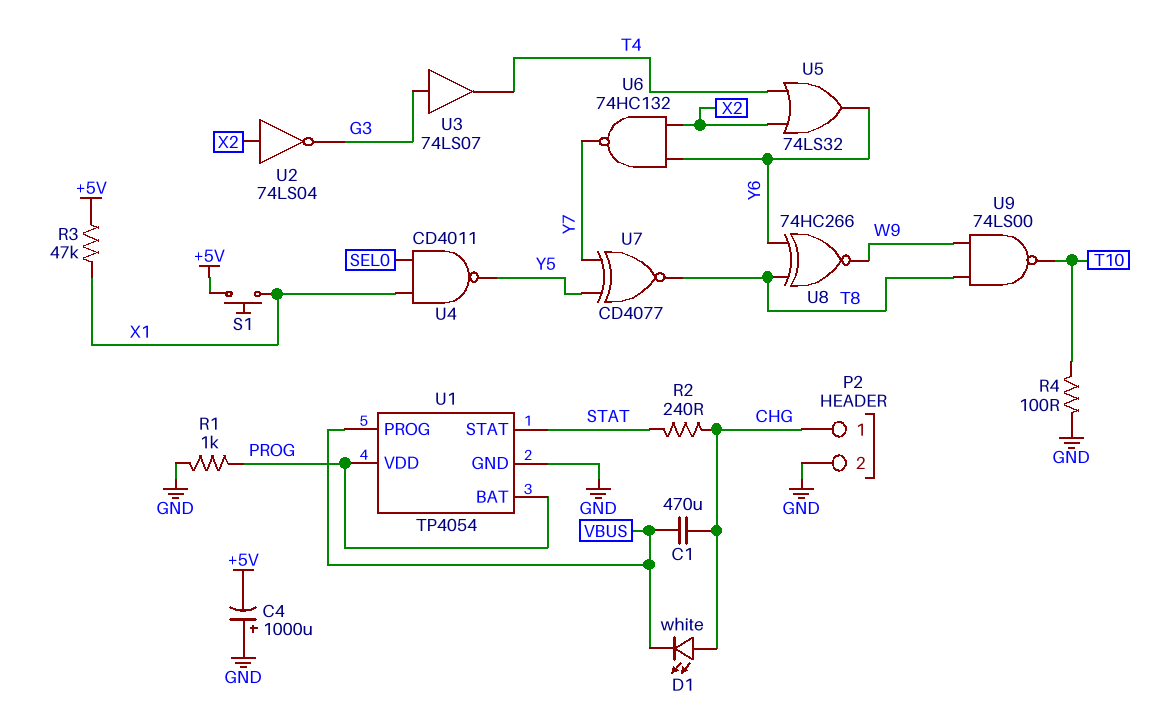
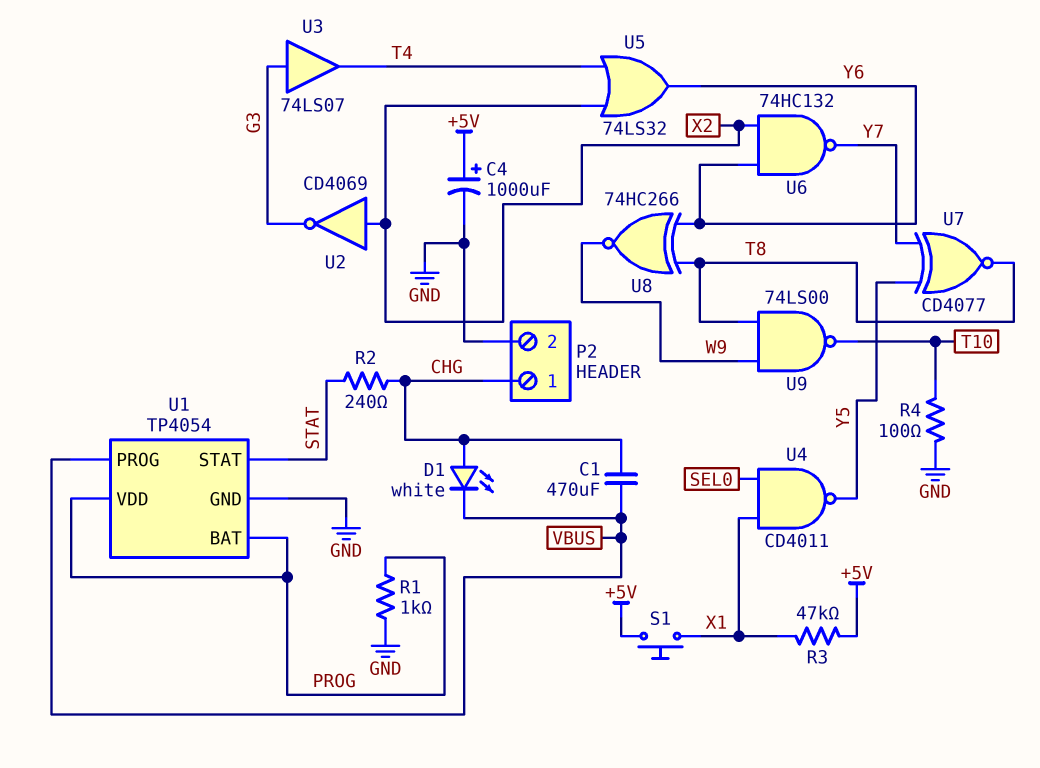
C4: 1000uF (plus GND, minus +5V) -> 1000uF (plus +5V, minus GND)
U2: NOT 74LS04 (in X2, out G3) -> NOT CD4069 (in X2, out G3)

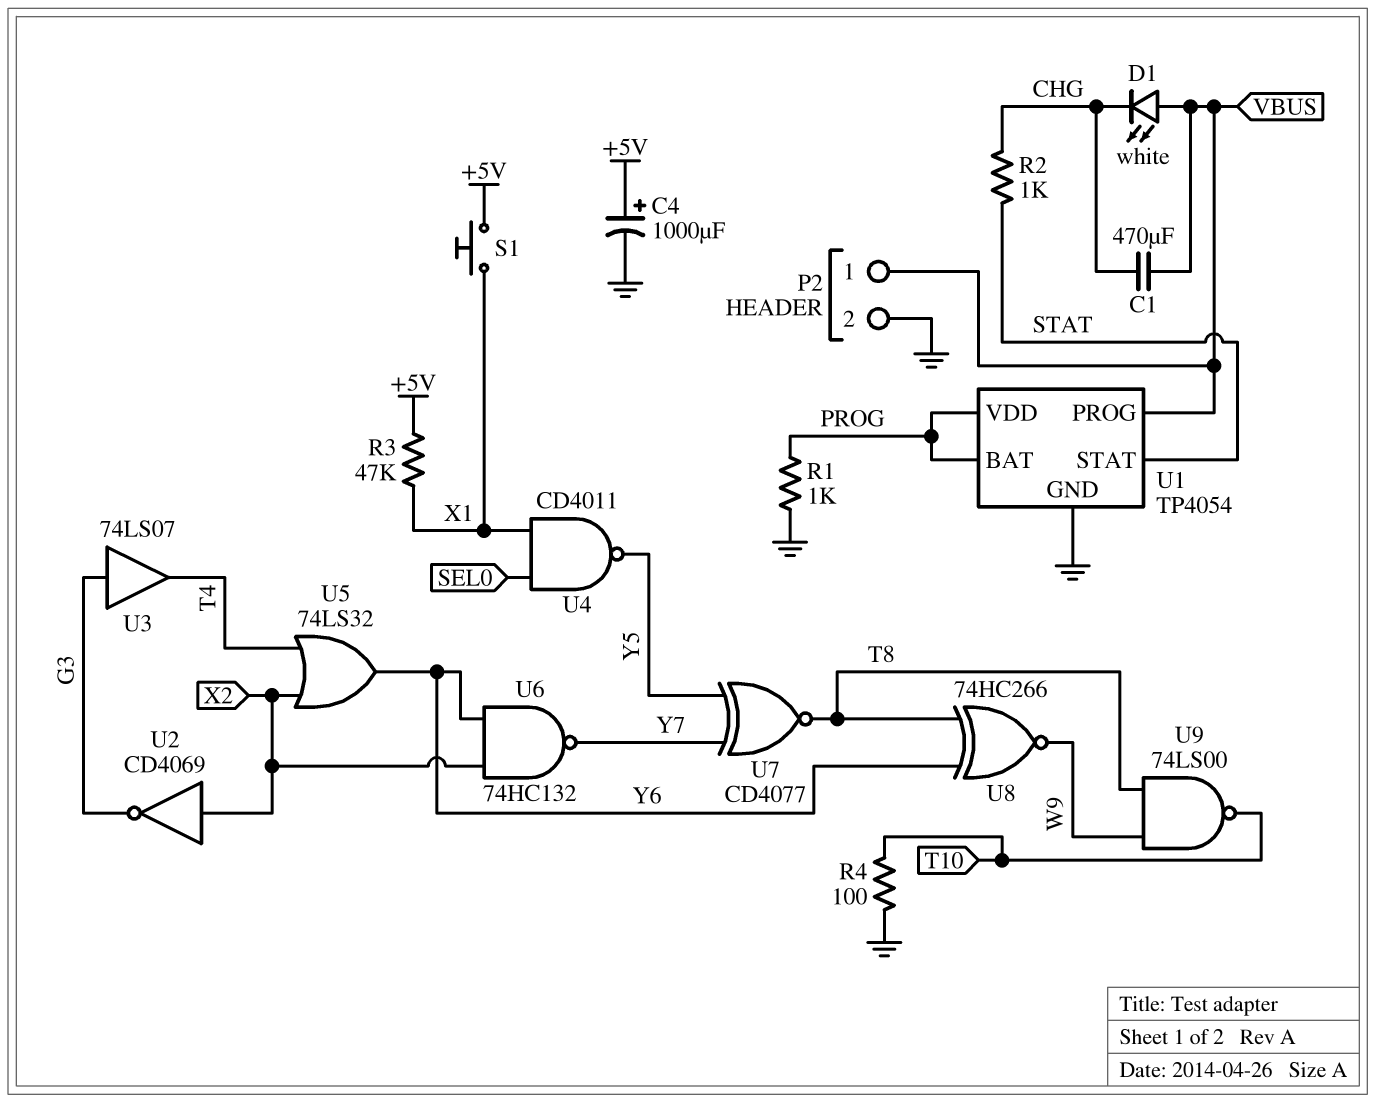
D1: LED white (A CHG, K VBUS) -> LED white (A VBUS, K CHG)
P2 pin 1: CHG -> VBUS
R2: 240 (CHG, STAT) -> 1k (CHG, STAT)

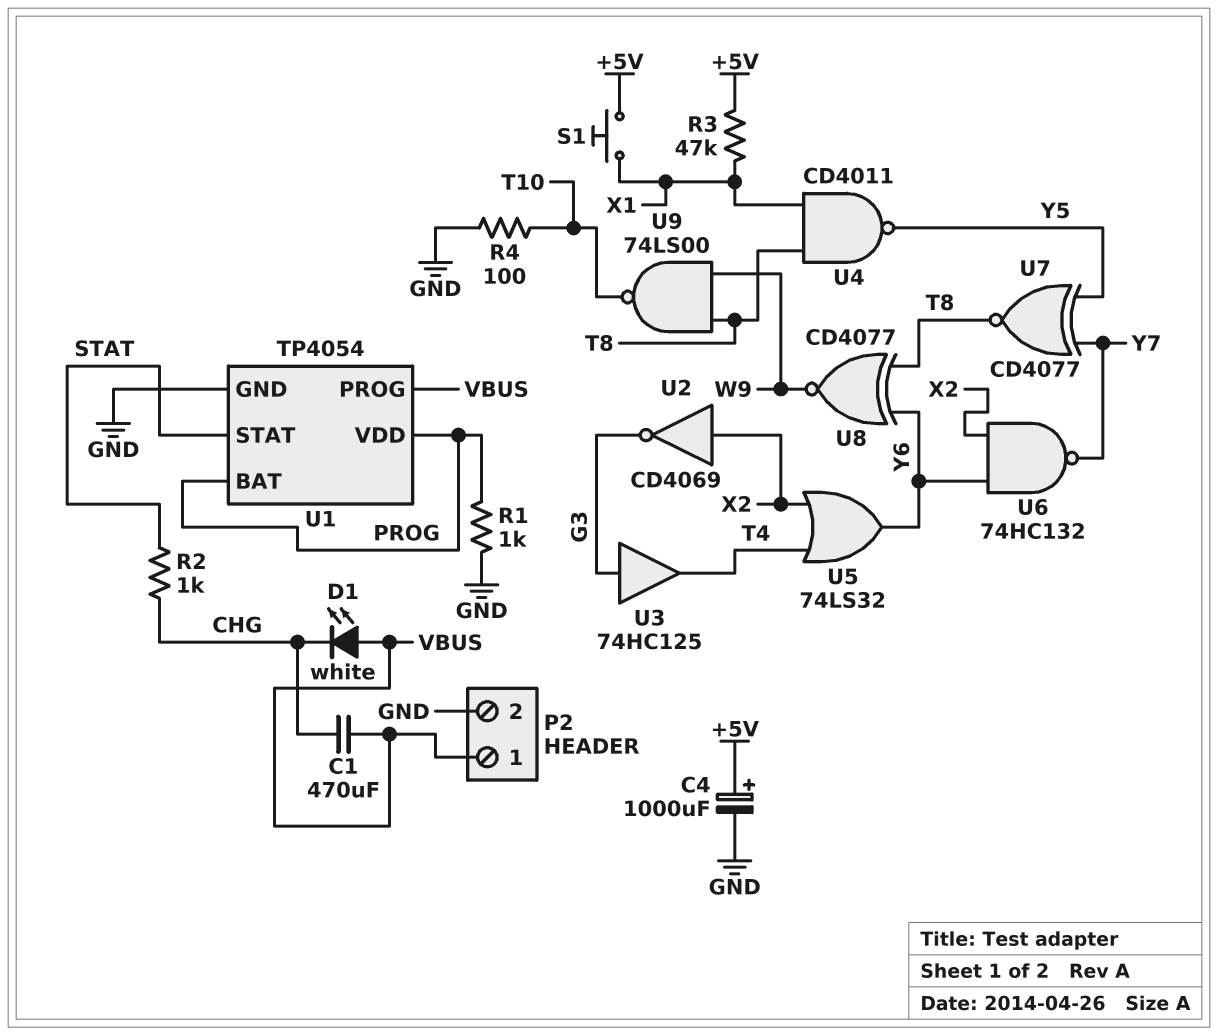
U3: buffer 74LS07 (in G3, out T4) -> buffer 74HC125 (in G3, out T4)
U4: NAND CD4011 (in SEL0, in X1, out Y5) -> NAND CD4011 (in T8, in X1, out Y5)
U8: XNOR 74HC266 (in T8, in Y6, out W9) -> XNOR CD4077 (in T8, in Y6, out W9)

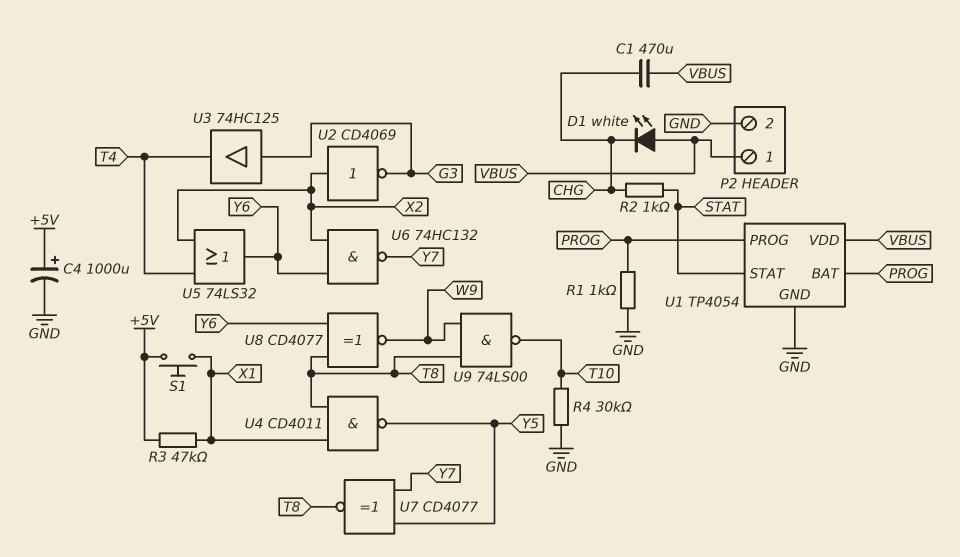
R4: 100 (GND, T10) -> 30k (GND, T10)
U1 pin PROG: VBUS -> PROG
U1 pin VDD: PROG -> VBUS

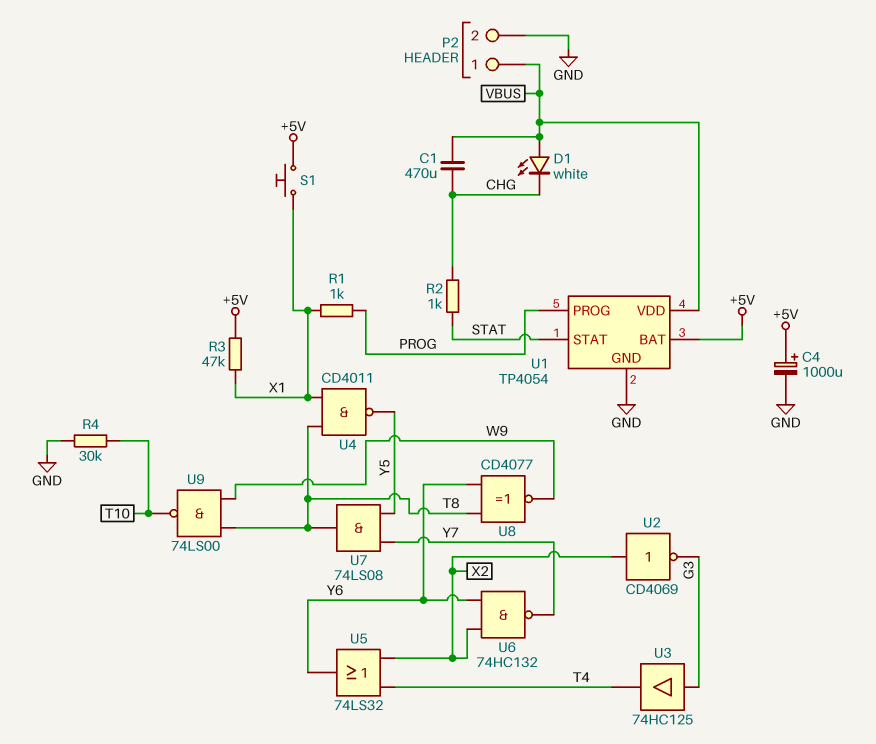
R1: 1k (GND, PROG) -> 1k (PROG, X1)
U1 pin BAT: PROG -> +5V
U7: XNOR CD4077 (in Y5, in Y7, out T8) -> AND 74LS08 (in Y5, in Y7, out T8)

